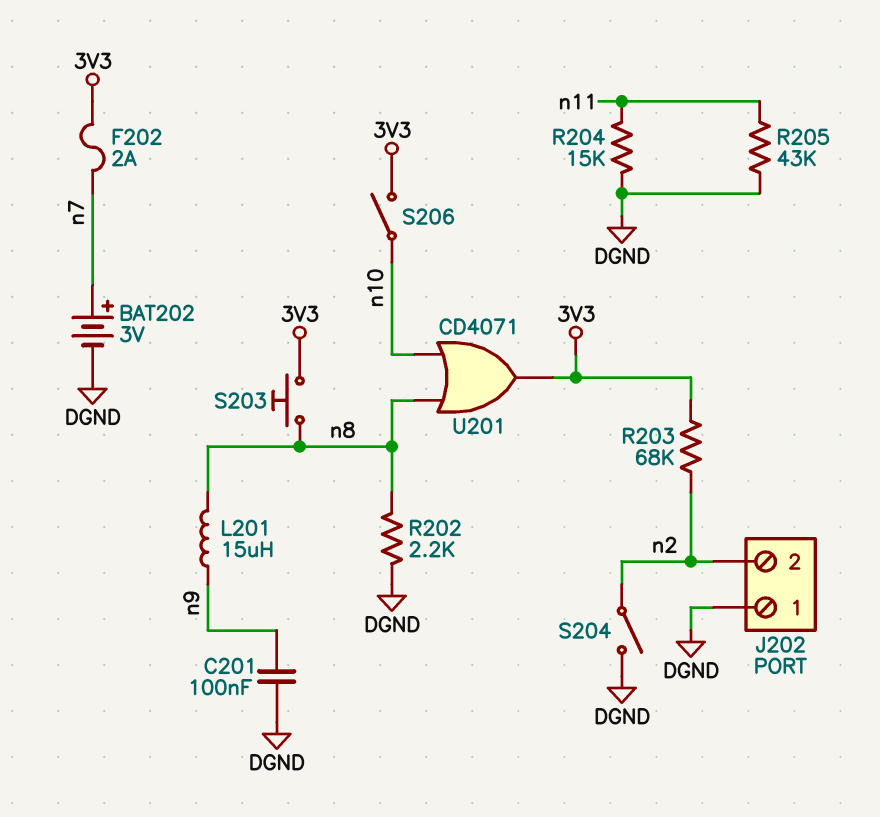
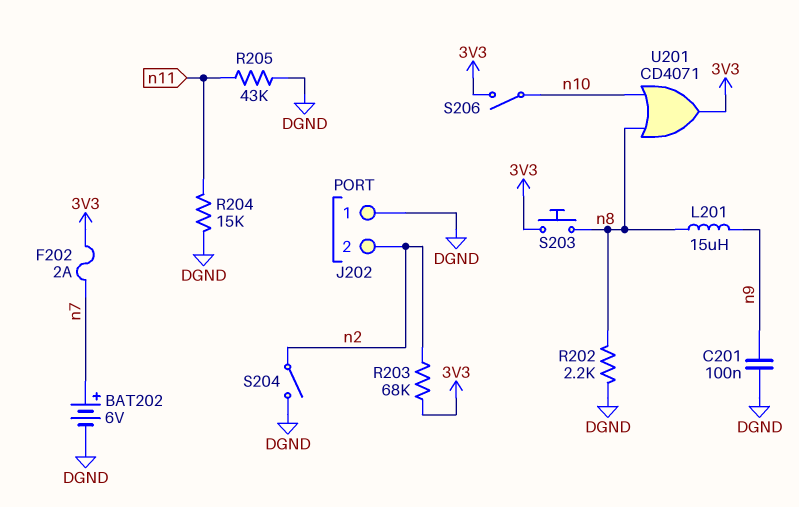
BAT202: 3V (plus n7, minus DGND) -> 6V (plus n7, minus DGND)

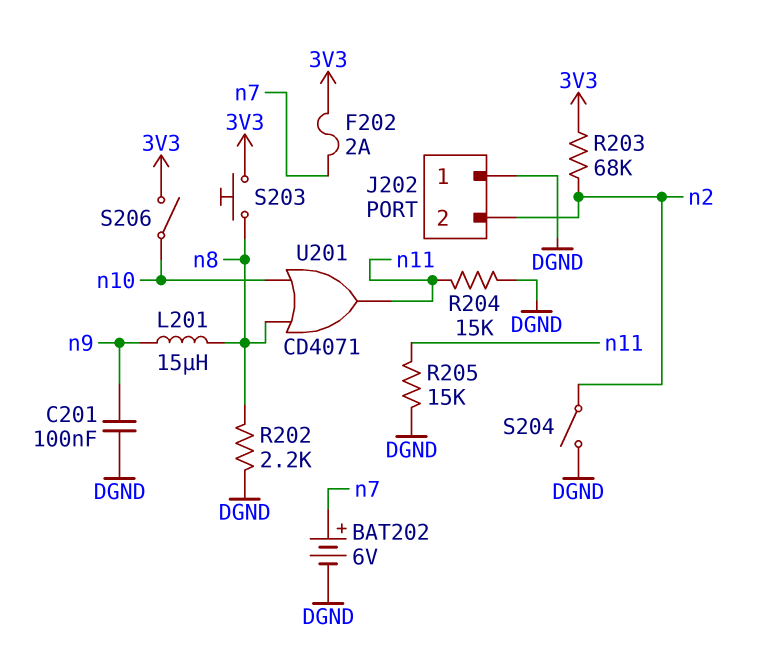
R205: 43k (DGND, n11) -> 15k (DGND, n11)
U201: OR CD4071 (in n8, in n10, out 3V3) -> OR CD4071 (in n8, in n10, out n11)

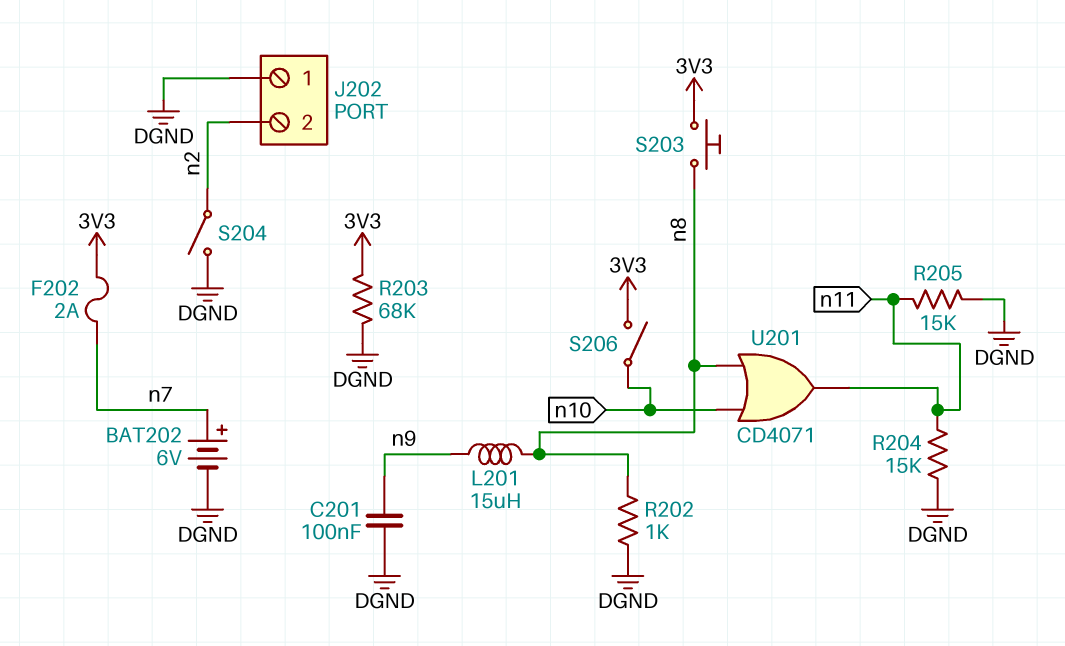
R202: 2.2k (DGND, n8) -> 1k (DGND, n8)
R203: 68k (3V3, n2) -> 68k (3V3, DGND)

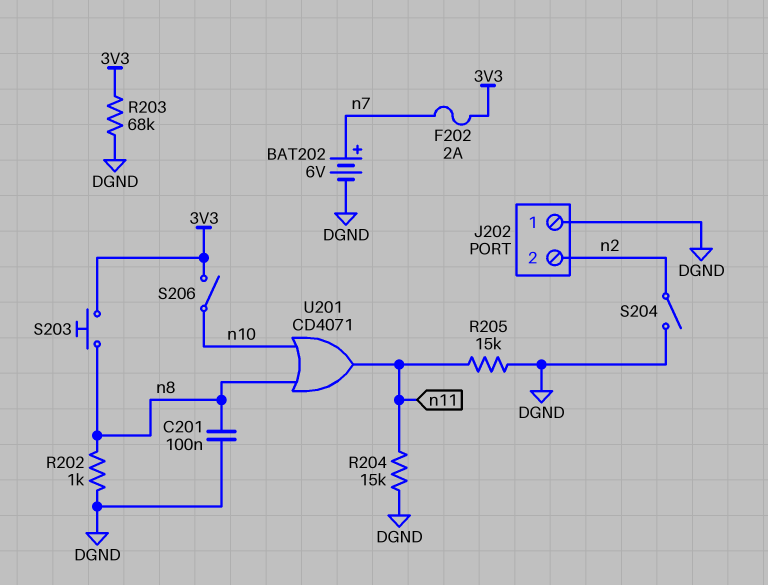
C201: 100nF (DGND, n9) -> 100nF (DGND, n8)
L201: 15uH (n8, n9) -> none

